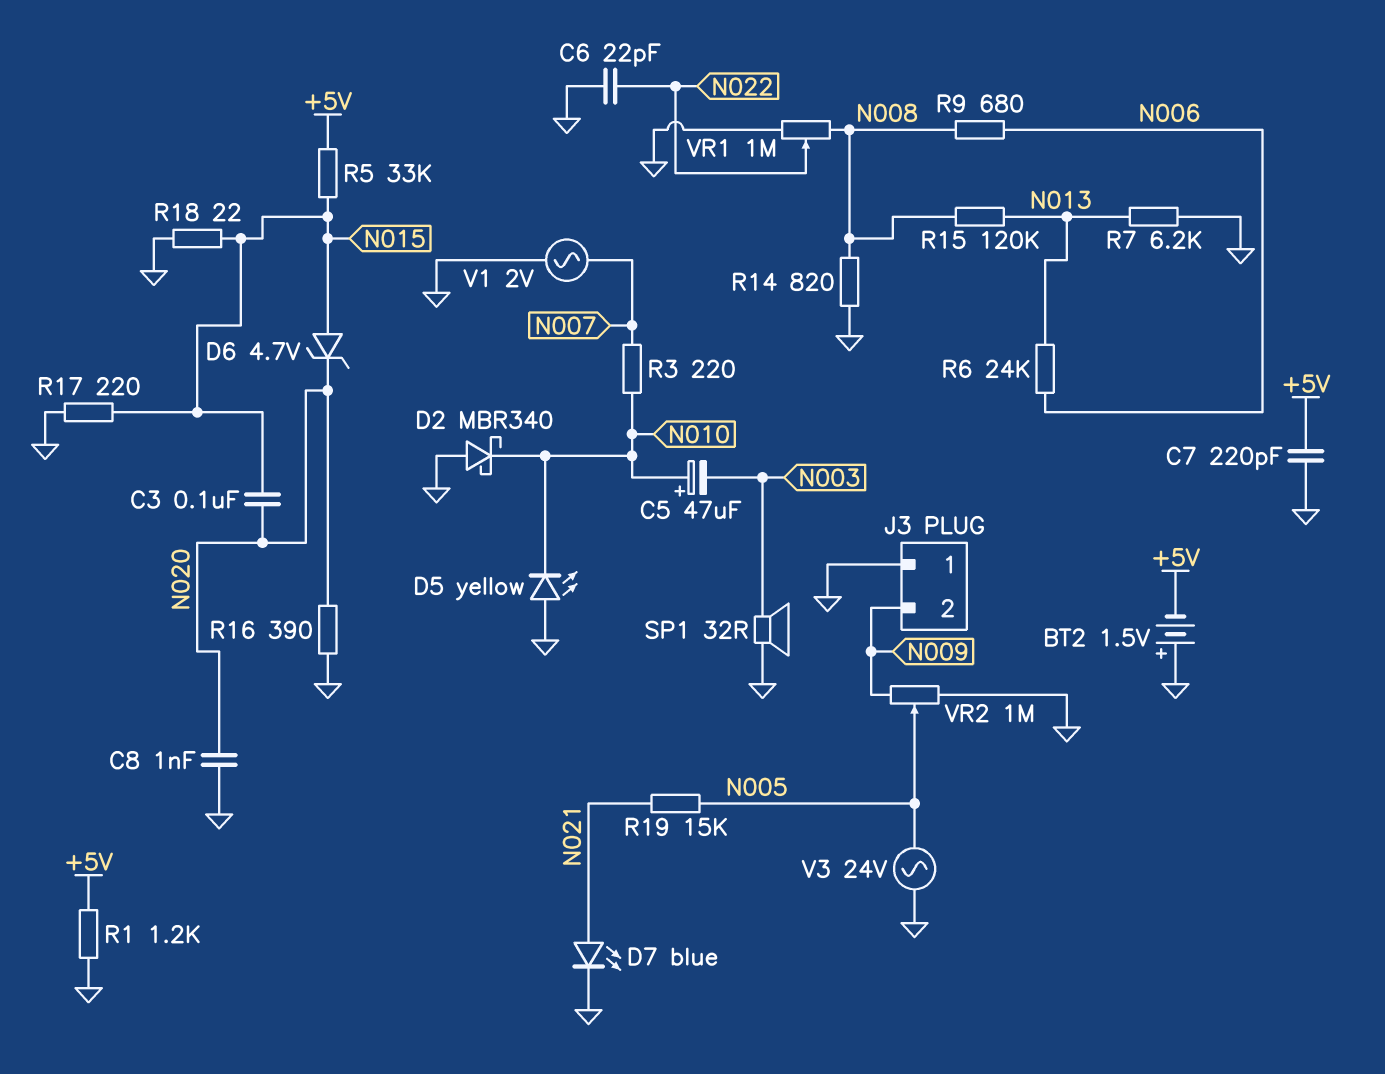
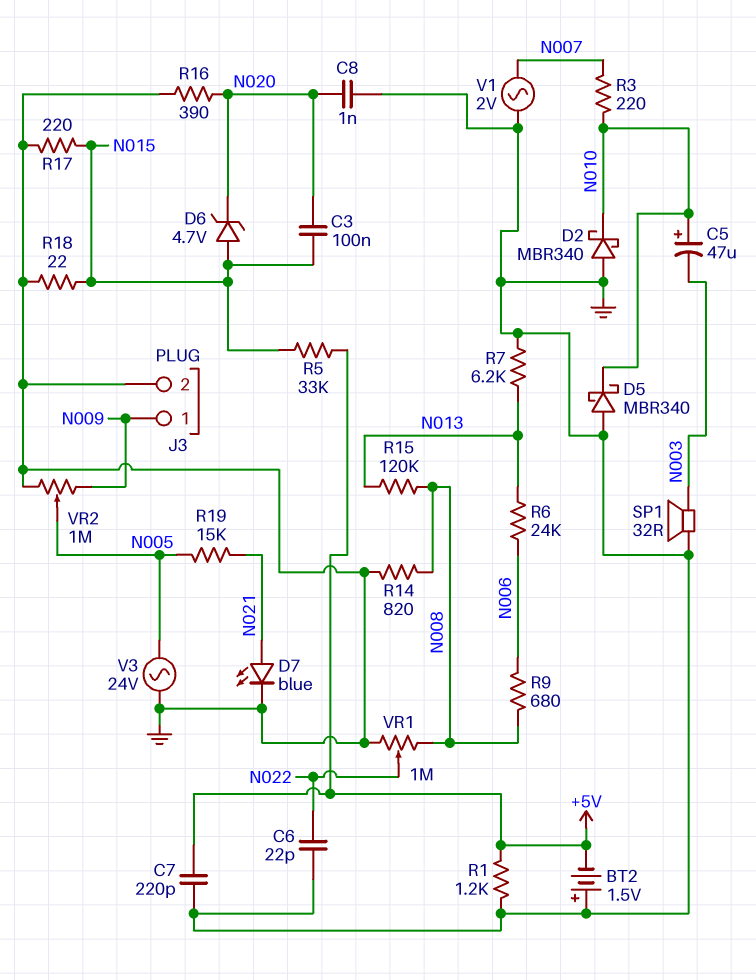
D5: LED yellow (A GND, K N010) -> schottky MBR340 (A GND, K N010)
J3 pin 1: GND -> N009
J3 pin 2: N009 -> GND

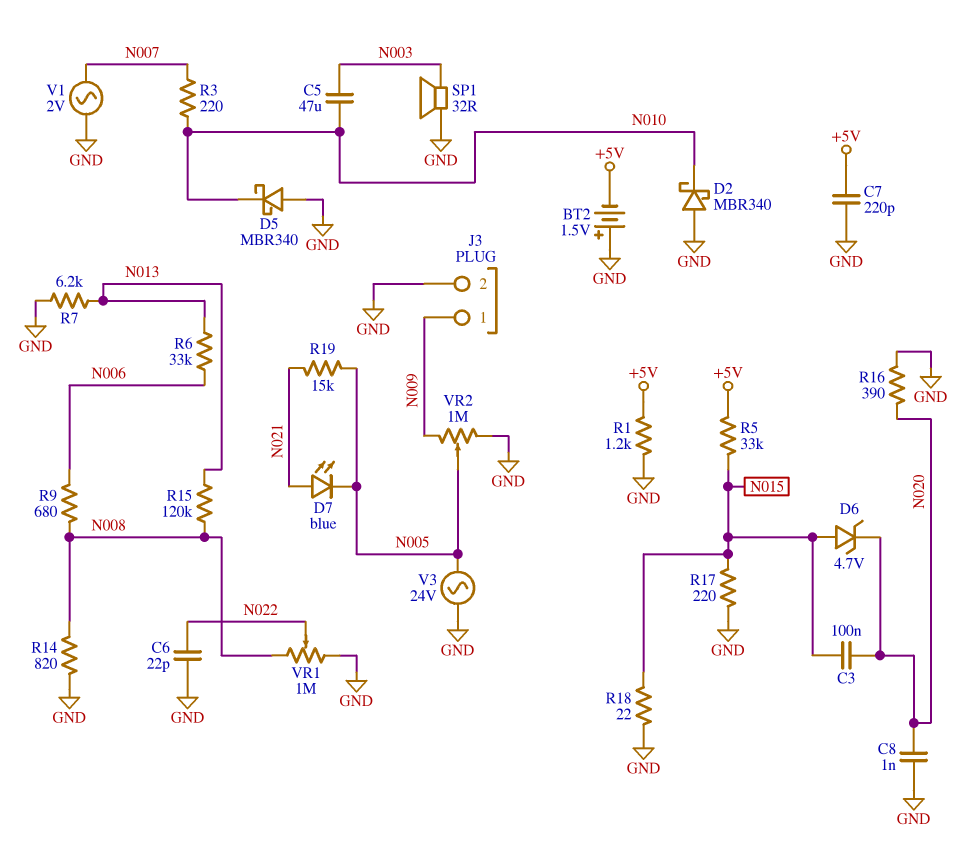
C5: 47uF (plus N010, minus N003) -> 47uF (N003, N010)
D7: LED blue (A N021, K GND) -> LED blue (A N021, K N005)
R6: 24k (N006, N013) -> 33k (N006, N013)

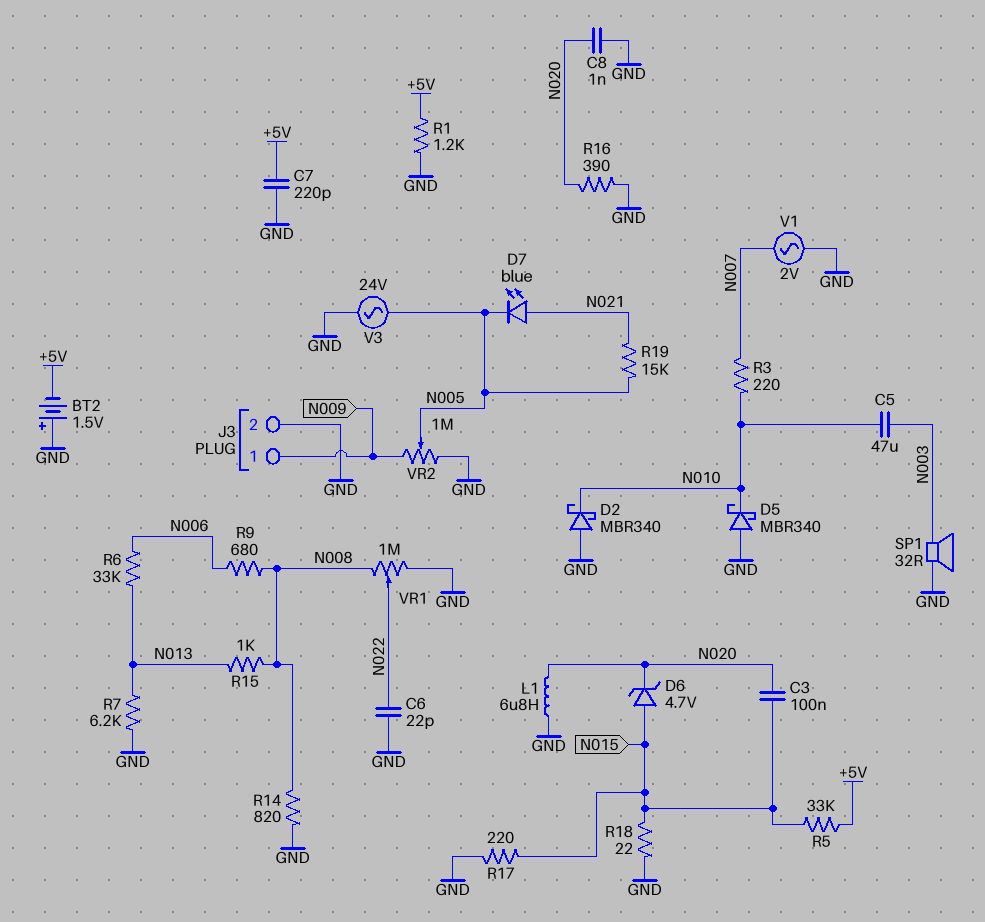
L1: none -> 6.8uH (GND, N020)
R15: 120k (N008, N013) -> 1k (N008, N013)

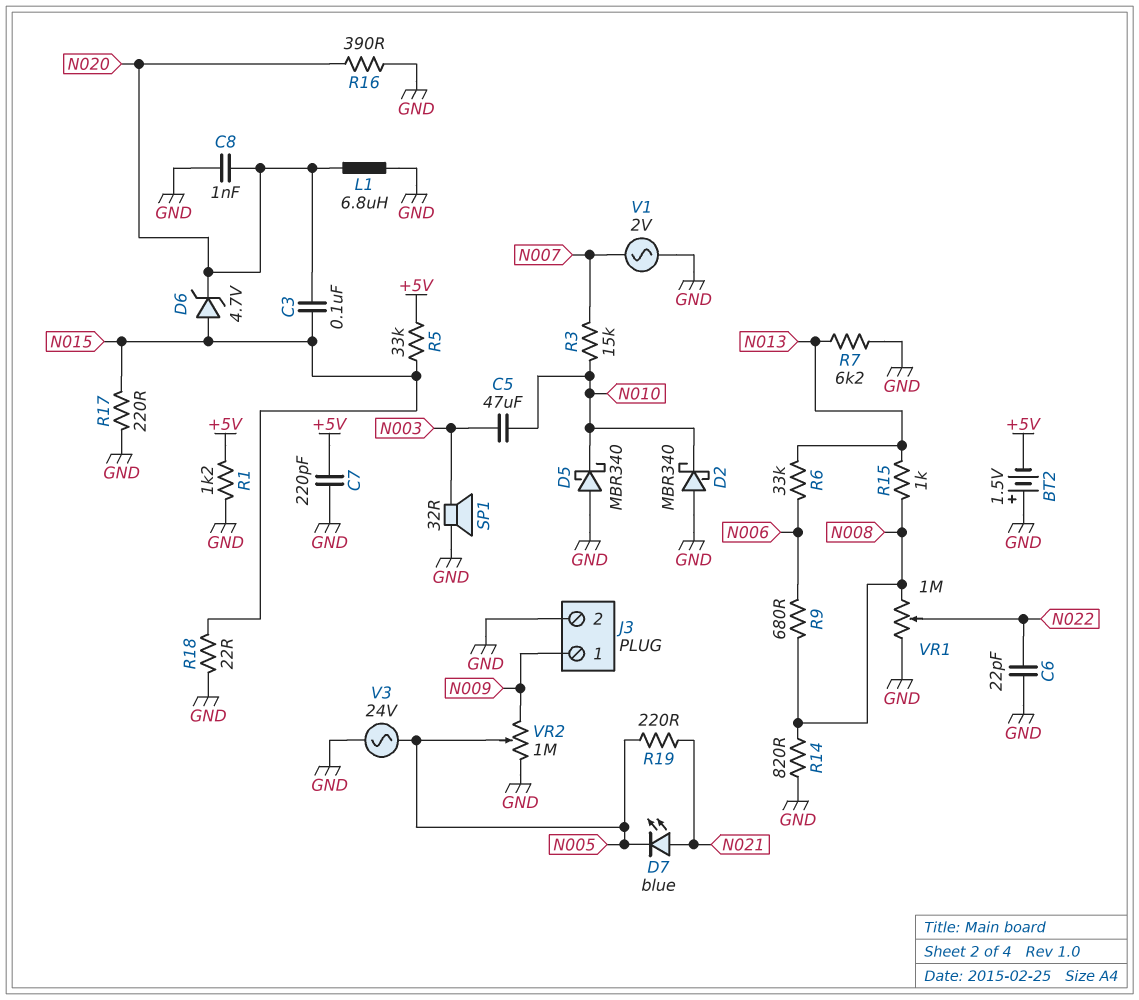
R3: 220 (N007, N010) -> 15k (N007, N010)
R19: 15k (N005, N021) -> 220 (N005, N021)

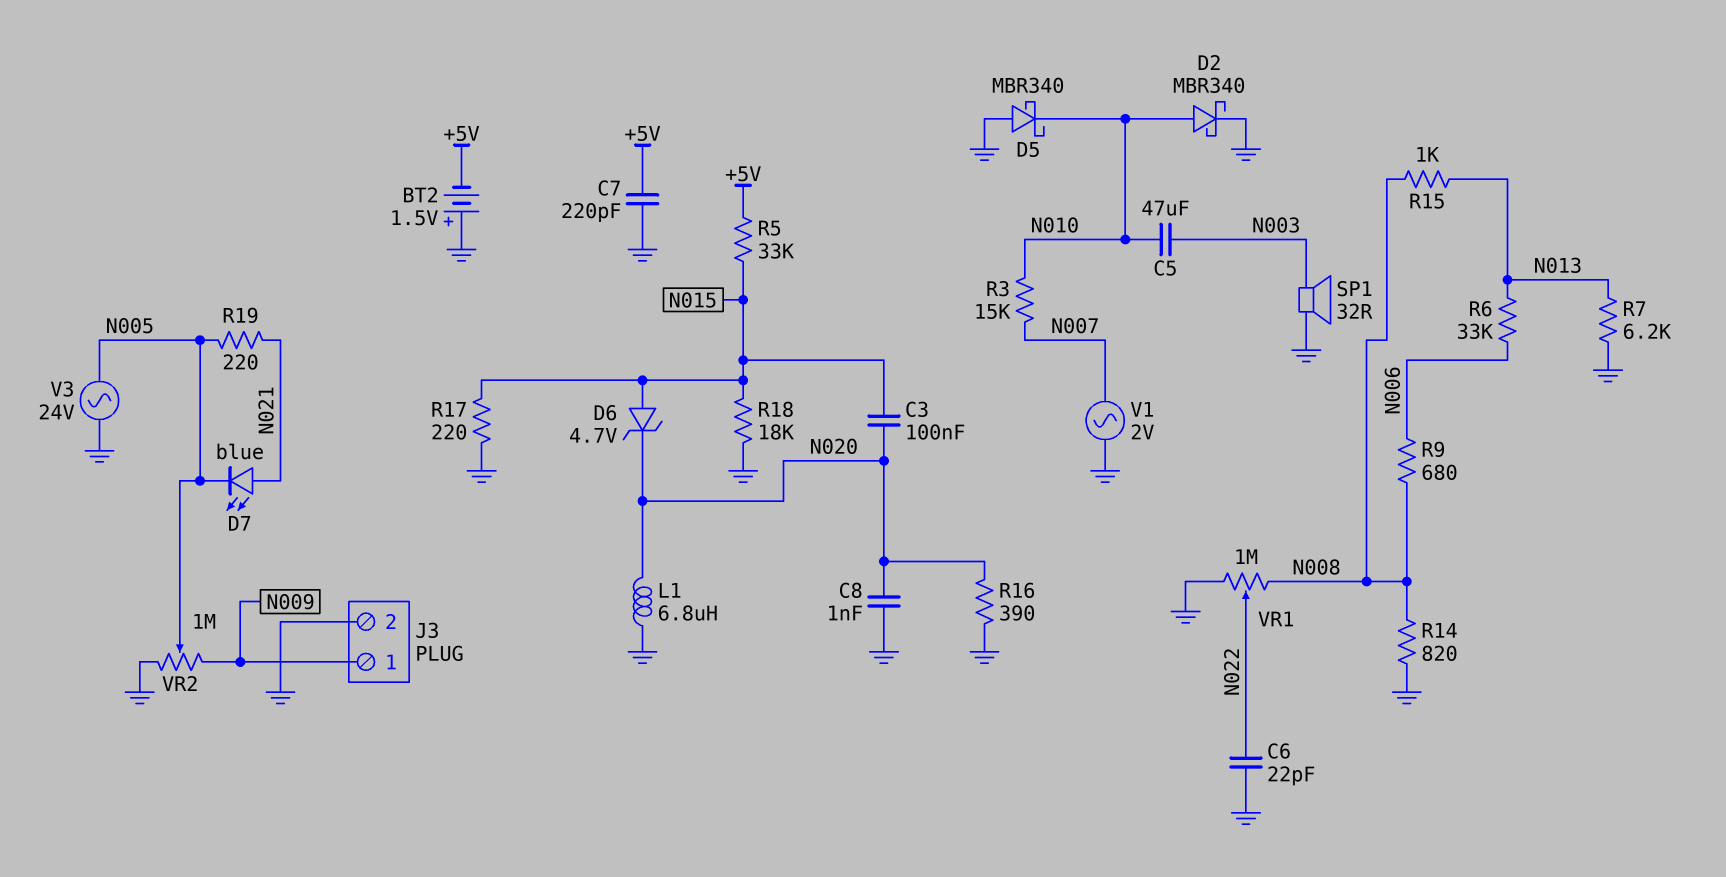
D2: schottky MBR340 (A GND, K N010) -> schottky MBR340 (A N010, K GND)
R1: 1.2k (+5V, GND) -> none
R18: 22 (GND, N015) -> 18k (GND, N015)

